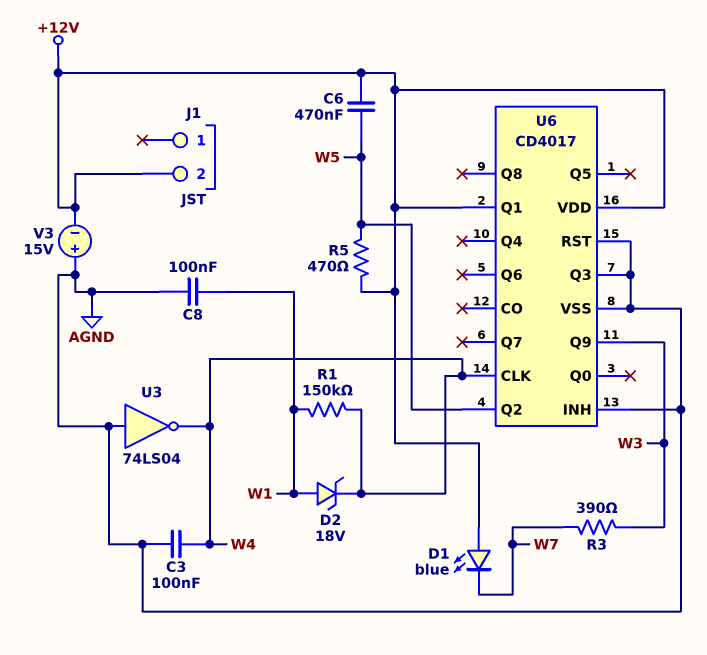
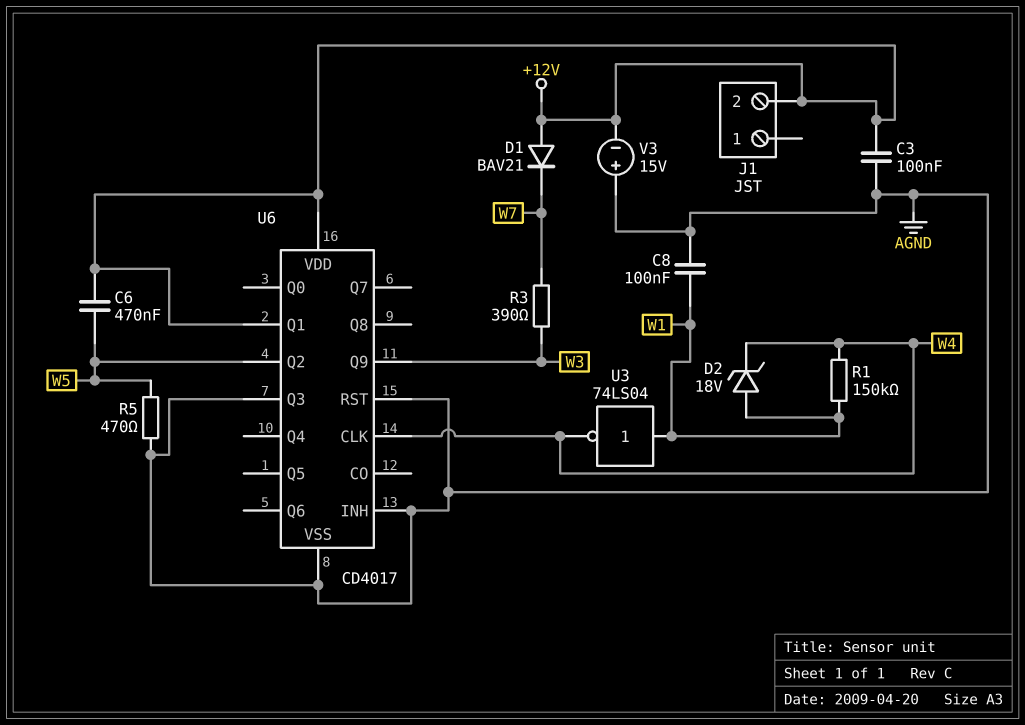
C3: 100nF (AGND, W4) -> 100nF (+12V, AGND)
D1: LED blue (A +12V, K W7) -> diode BAV21 (A +12V, K W7)
R5: 470 (+12V, W5) -> 470 (AGND, W5)
U3: NOT 74LS04 (in AGND, out W4) -> NOT 74LS04 (in W1, out W4)

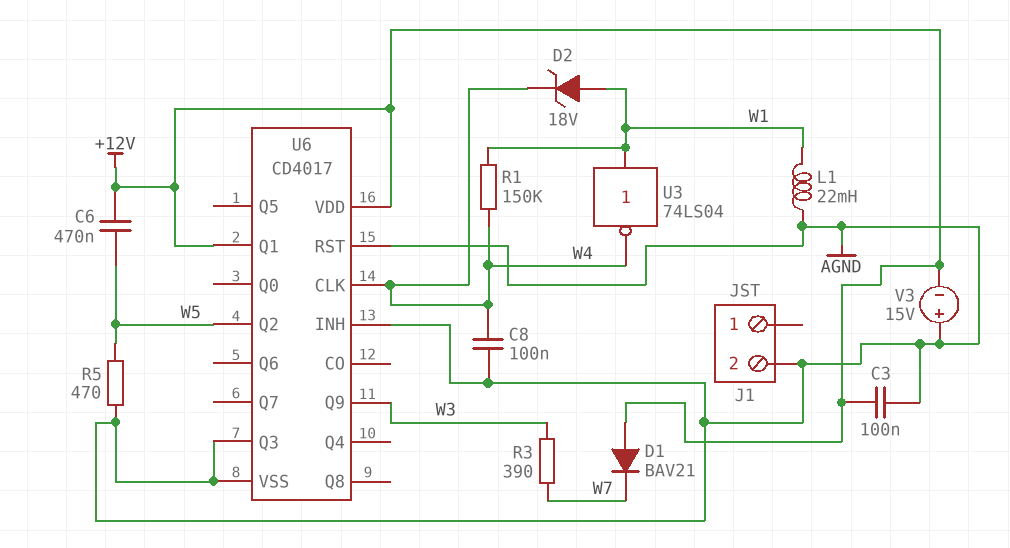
C8: 100nF (AGND, W1) -> 100nF (AGND, W4)
J1 pin 2: +12V -> AGND
L1: none -> 22mH (AGND, W1)

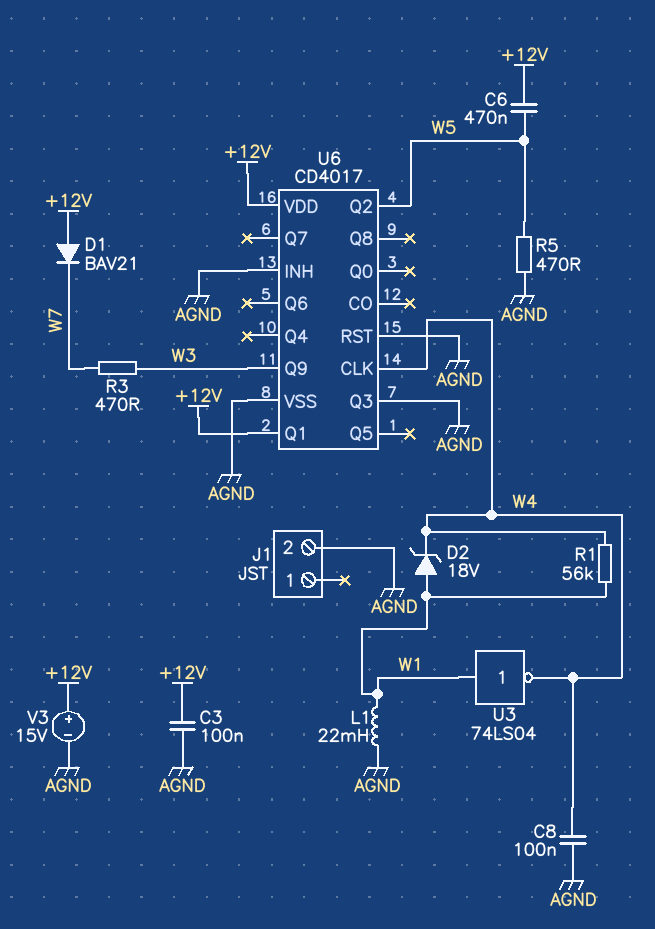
R1: 150k (W1, W4) -> 56k (W1, W4)
R3: 390 (W3, W7) -> 470 (W3, W7)
V3: 15V (plus AGND, minus +12V) -> 15V (plus +12V, minus AGND)

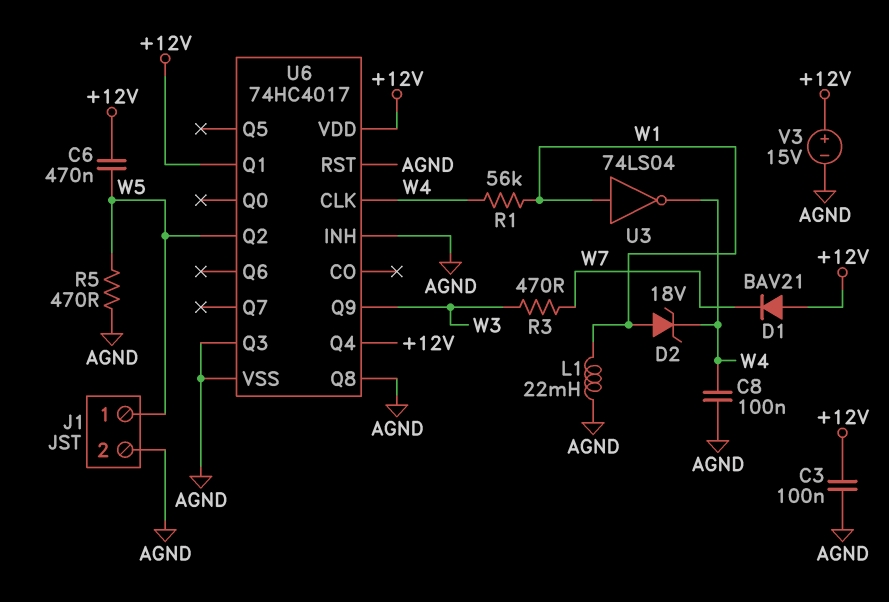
J1 pin 1: none -> W5
U6: CD4017 -> 74HC4017
U6 pin Q4: none -> +12V
U6 pin Q8: none -> AGND

